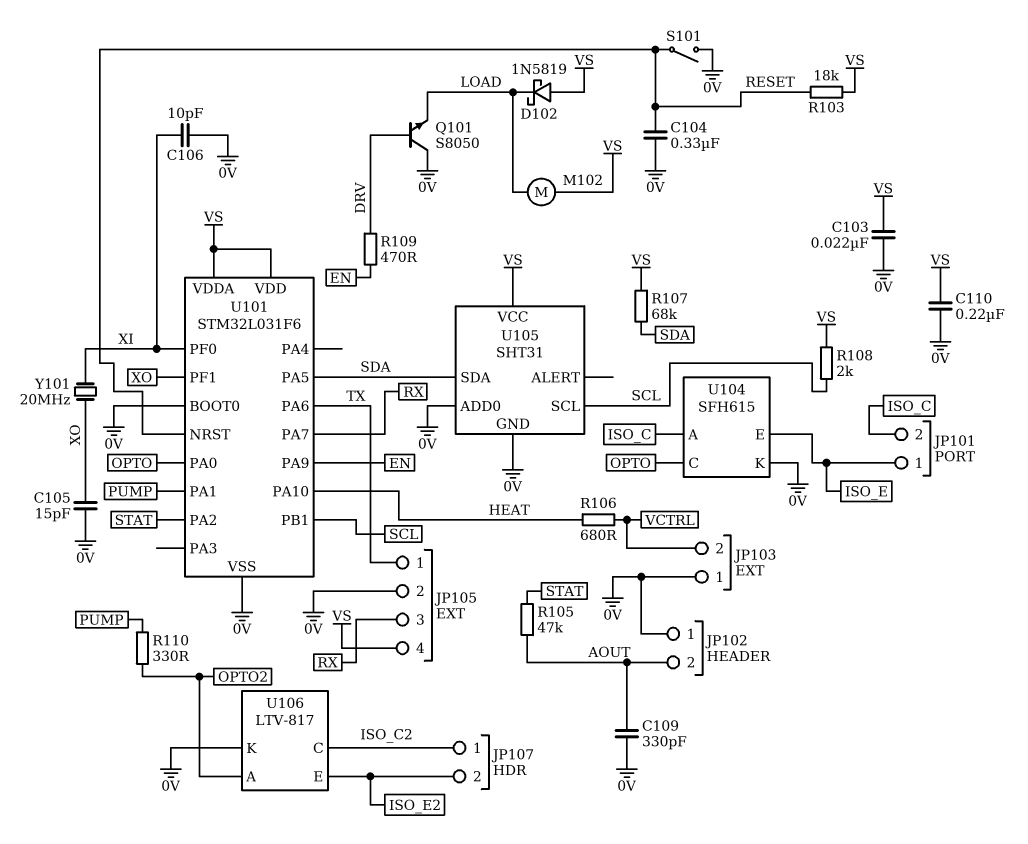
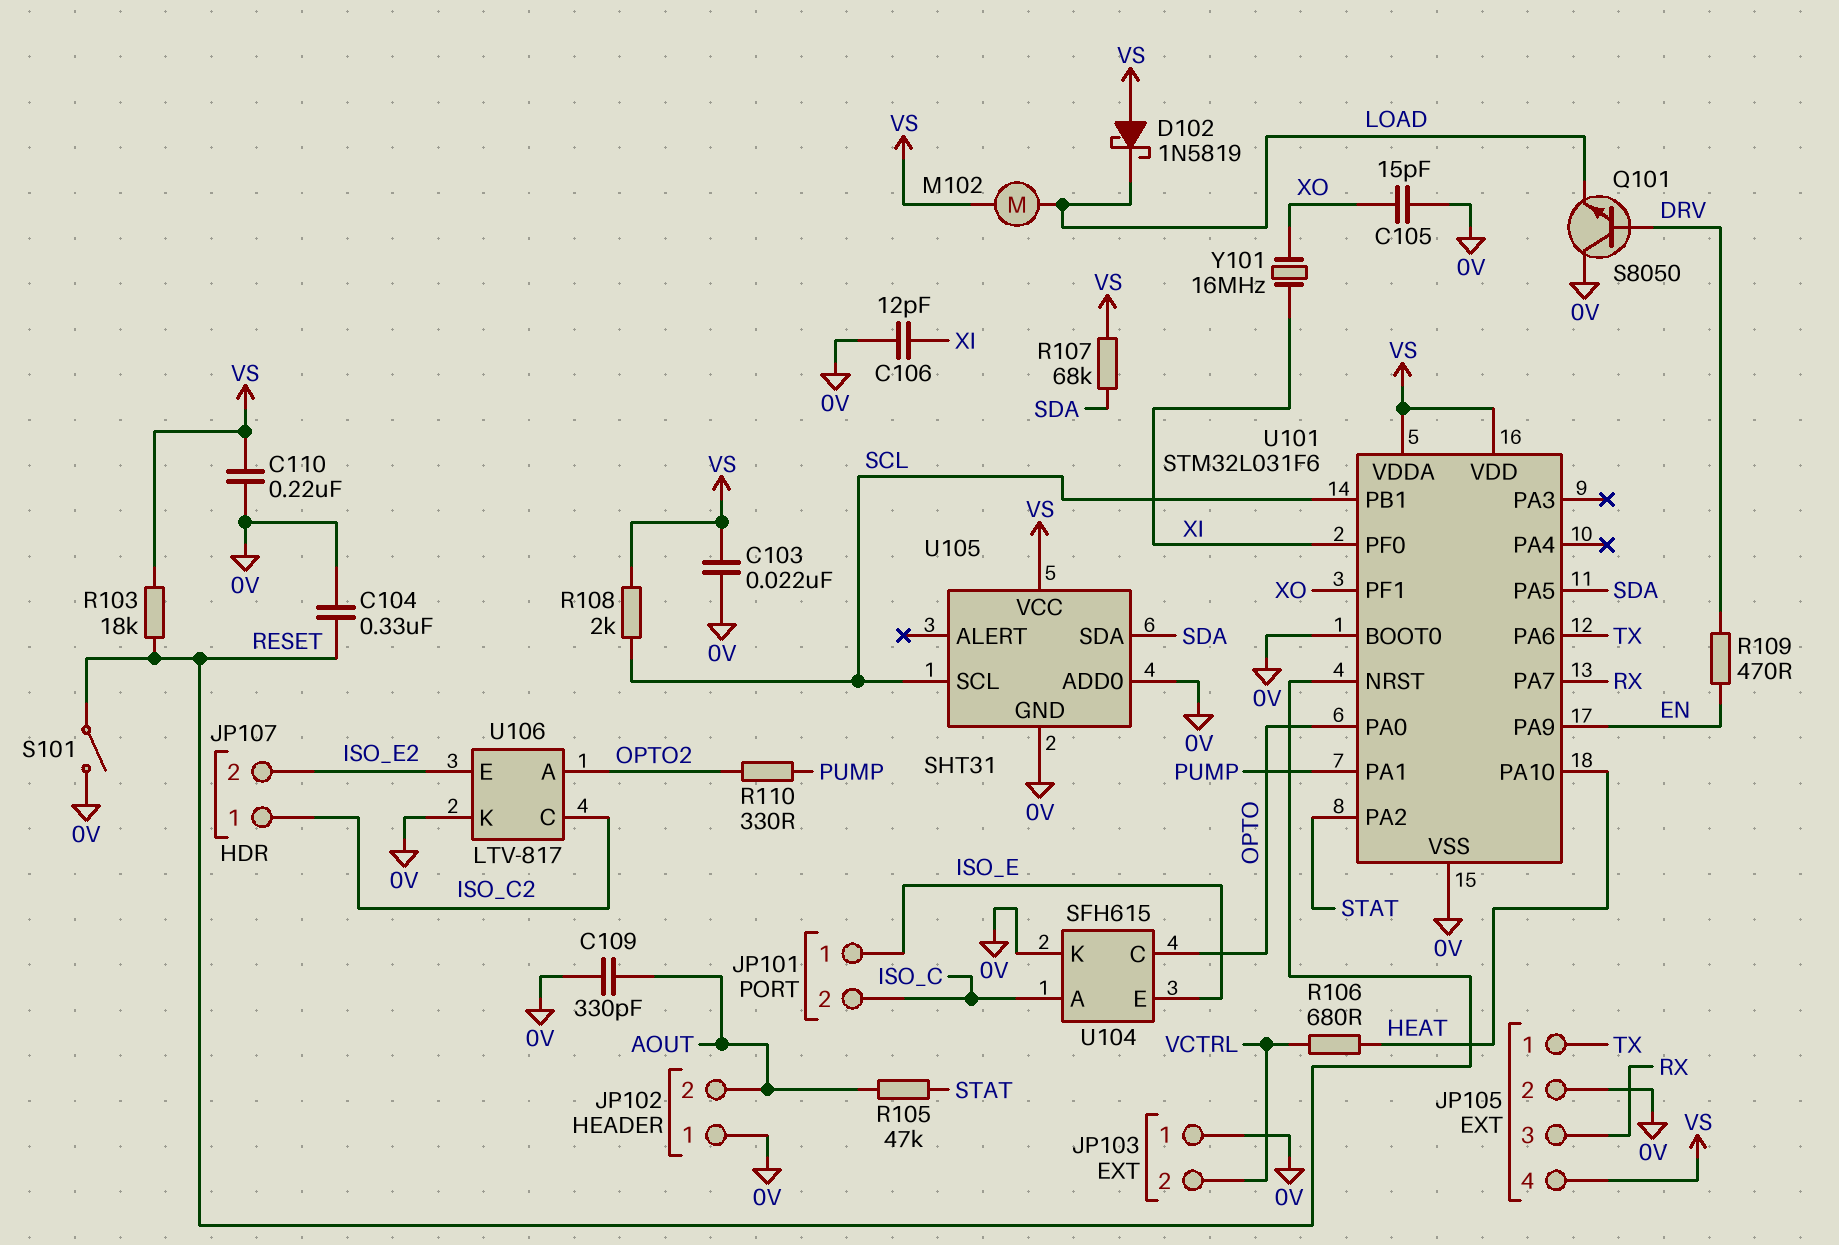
C106: 10pF (0V, XI) -> 12pF (0V, XI)
Y101: 20MHz (XI, XO) -> 16MHz (XI, XO)

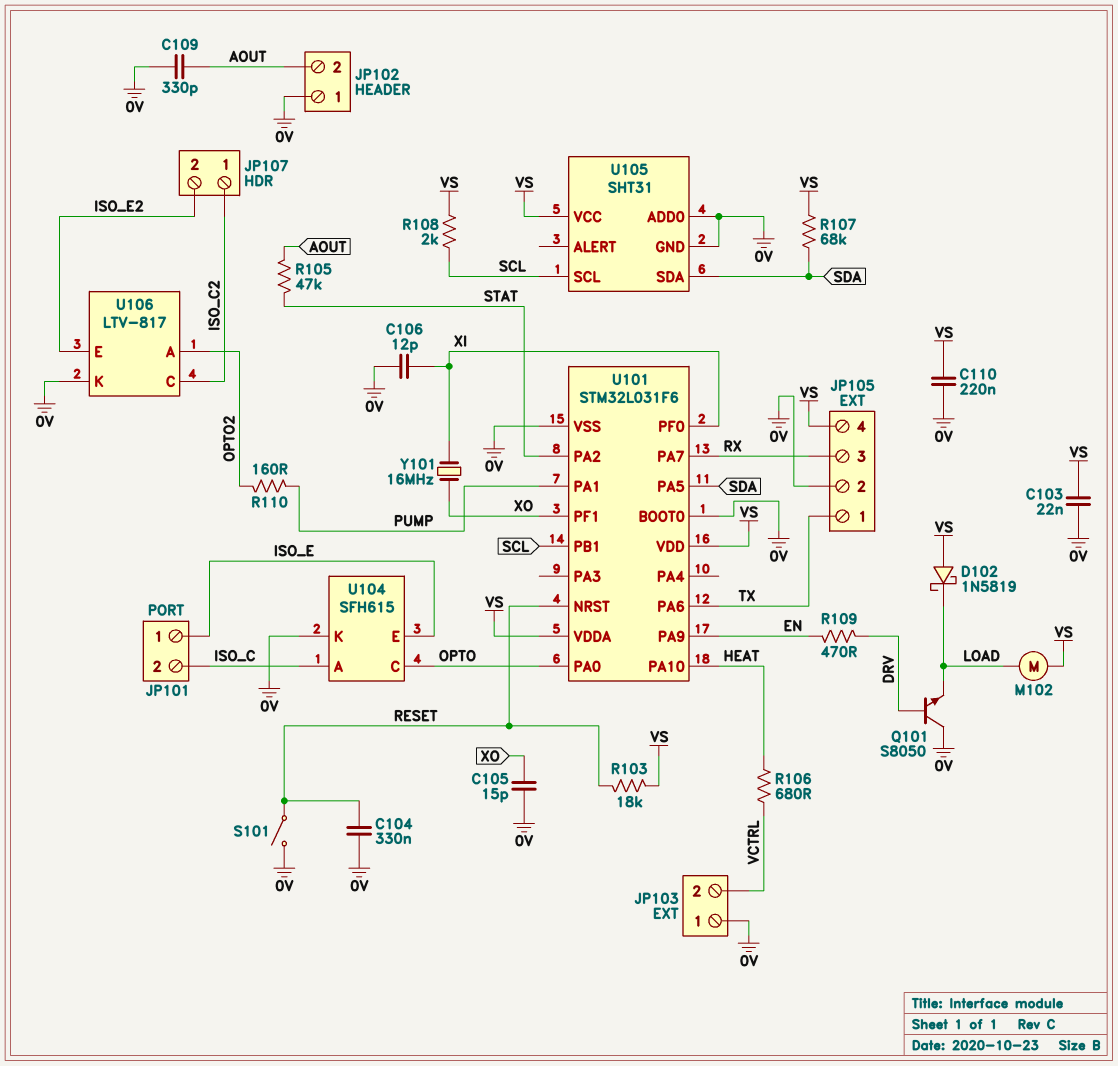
R110: 330 (OPTO2, PUMP) -> 160 (OPTO2, PUMP)

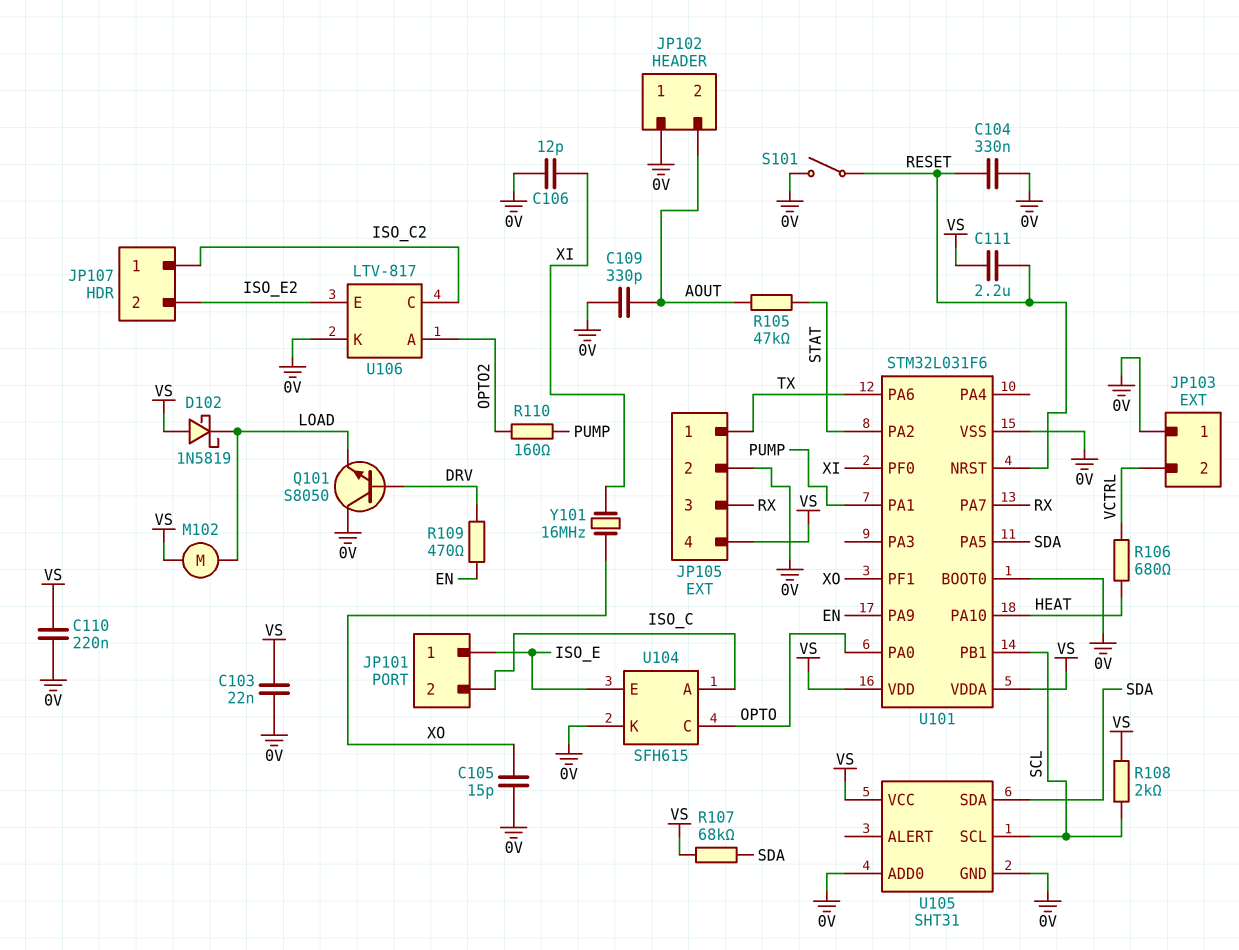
C111: none -> 2.2uF (RESET, VS)
R103: 18k (RESET, VS) -> none

